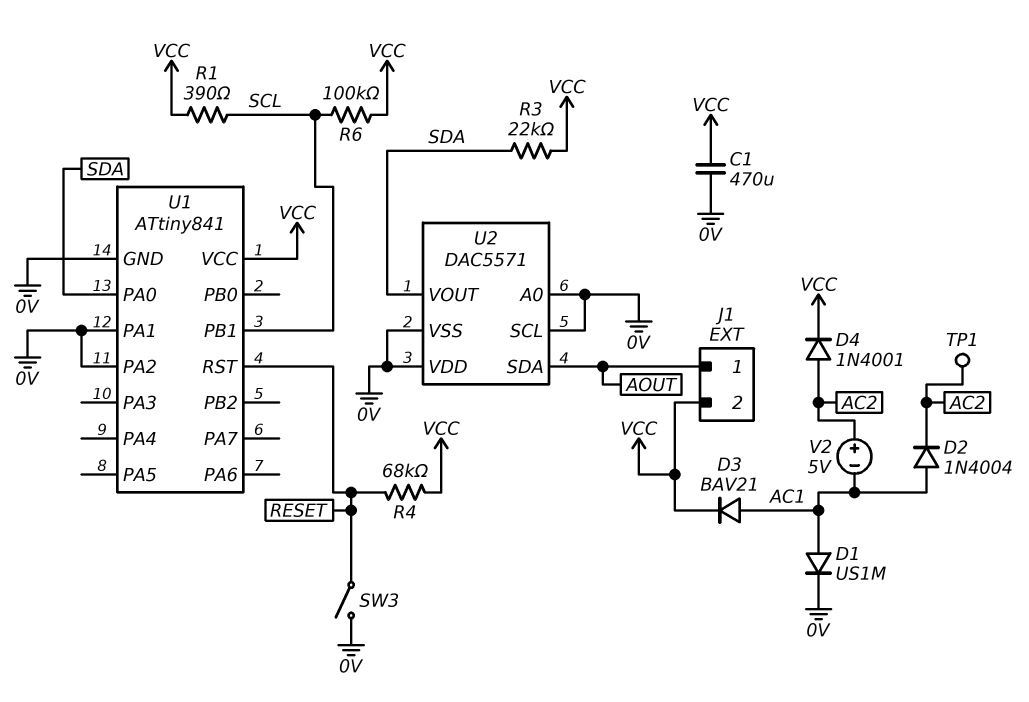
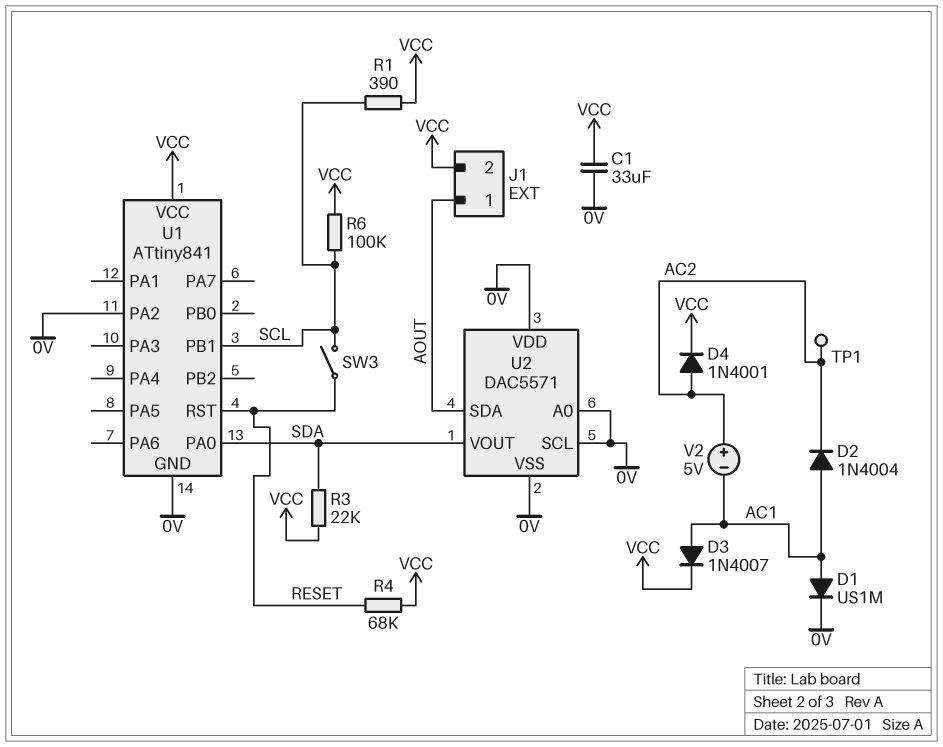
C1: 470uF (0V, VCC) -> 33uF (0V, VCC)
D3: diode BAV21 (A AC1, K VCC) -> diode 1N4007 (A AC1, K VCC)
SW3: switch (0V, RESET) -> switch (RESET, SCL)
U1 pin PA1: 0V -> none

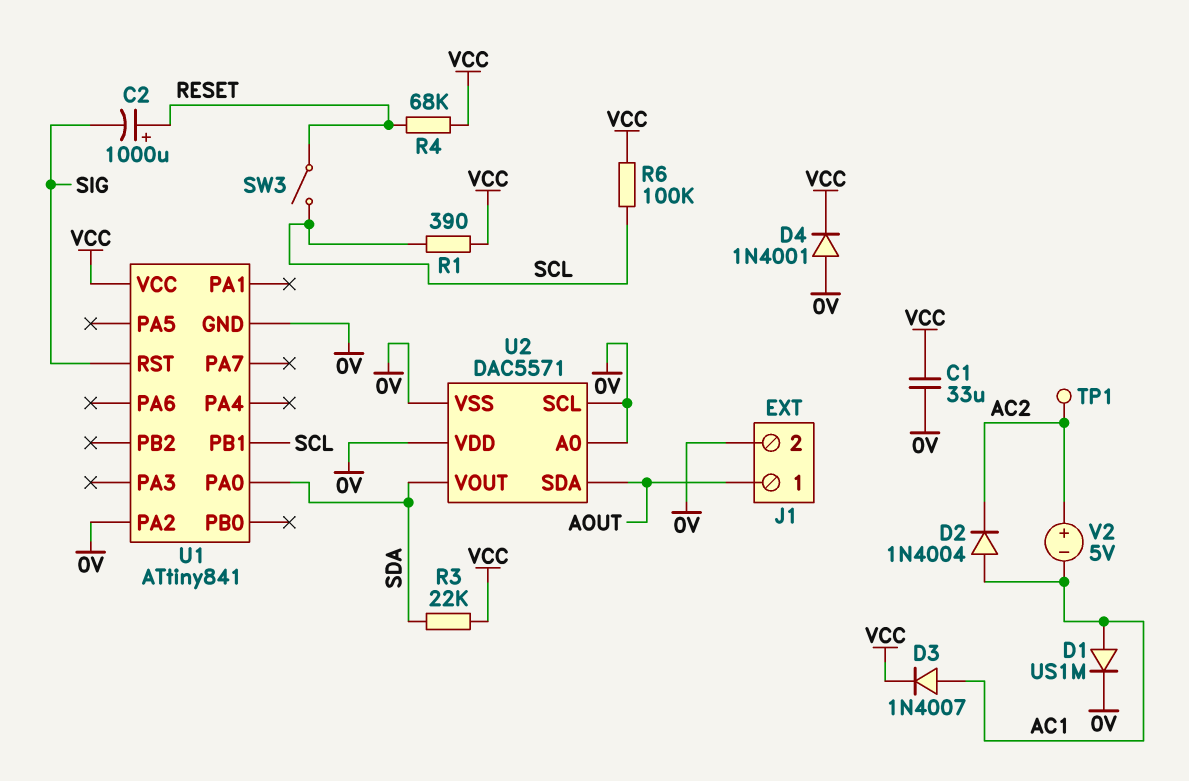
C2: none -> 1000uF (plus RESET, minus SIG)
D4: diode 1N4001 (A AC2, K VCC) -> diode 1N4001 (A 0V, K VCC)
J1 pin 2: VCC -> 0V
U1 pin RST: RESET -> SIG

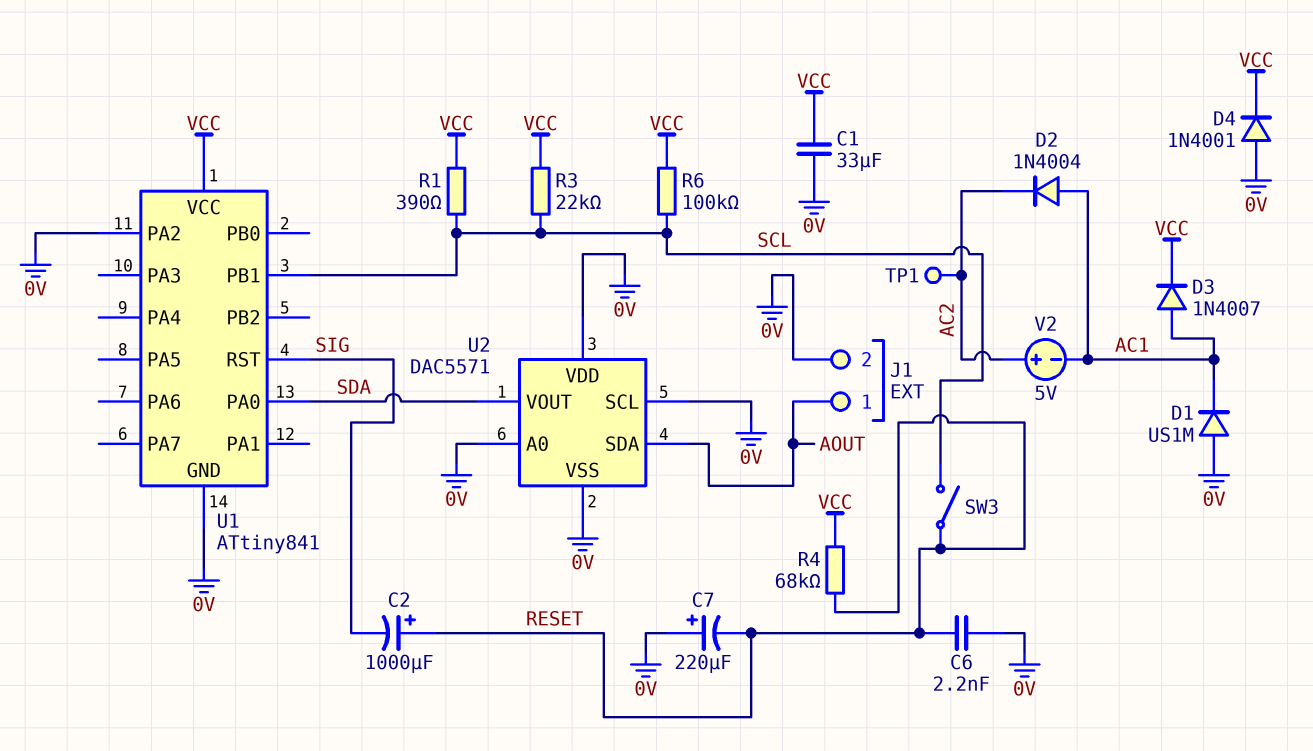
C6: none -> 2.2nF (0V, RESET)
C7: none -> 220uF (plus 0V, minus RESET)
D1: diode US1M (A AC1, K 0V) -> diode US1M (A 0V, K AC1)
R3: 22k (SDA, VCC) -> 22k (SCL, VCC)

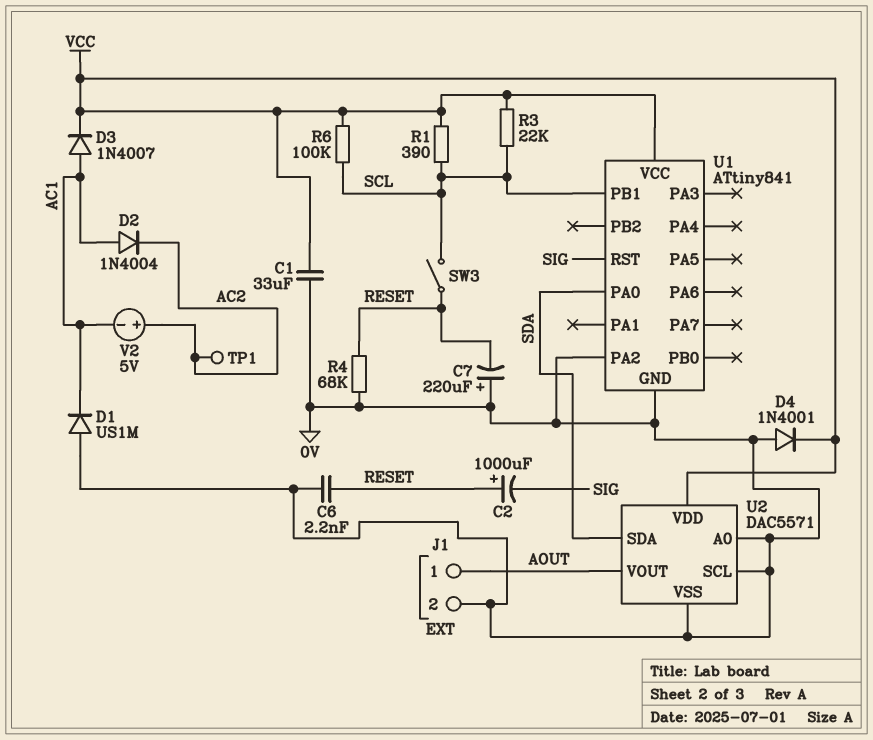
R4: 68k (RESET, VCC) -> 68k (0V, RESET)
U2 pin SDA: AOUT -> SDA
U2 pin VDD: 0V -> VCC
U2 pin VOUT: SDA -> AOUT

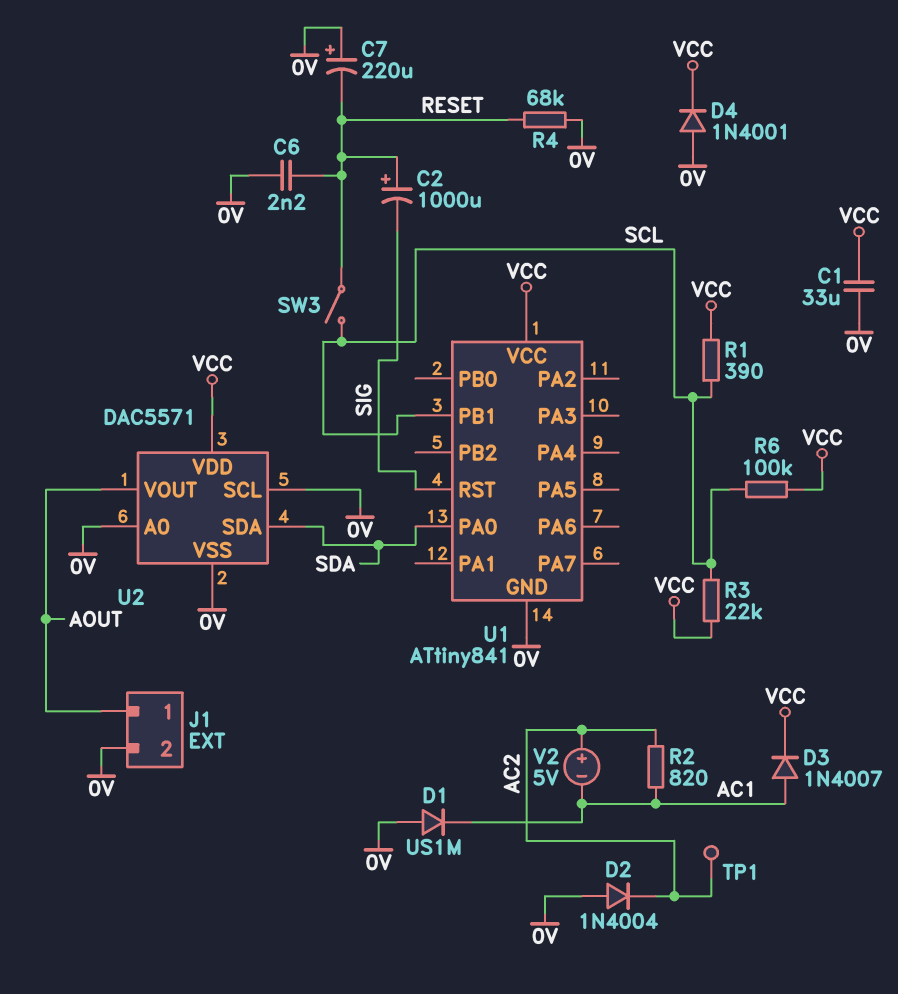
D2: diode 1N4004 (A AC1, K AC2) -> diode 1N4004 (A 0V, K AC2)
R2: none -> 820 (AC1, AC2)
U1 pin PA2: 0V -> none

